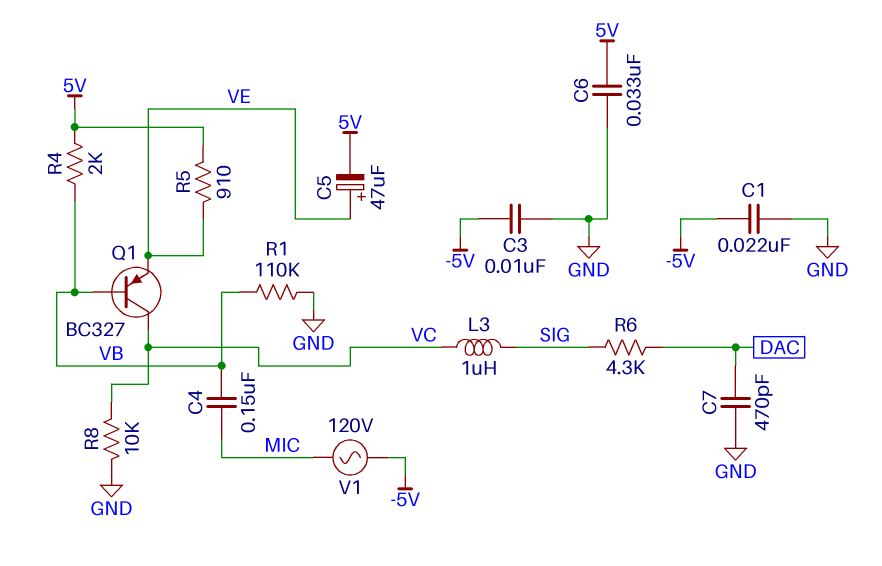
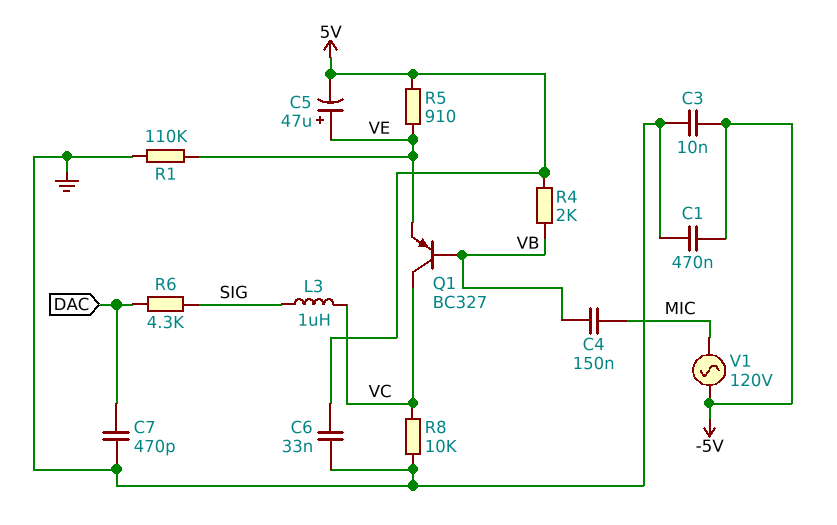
C1: 22nF (-5V, GND) -> 470nF (-5V, GND)
R1: 110k (GND, VB) -> 110k (GND, VE)

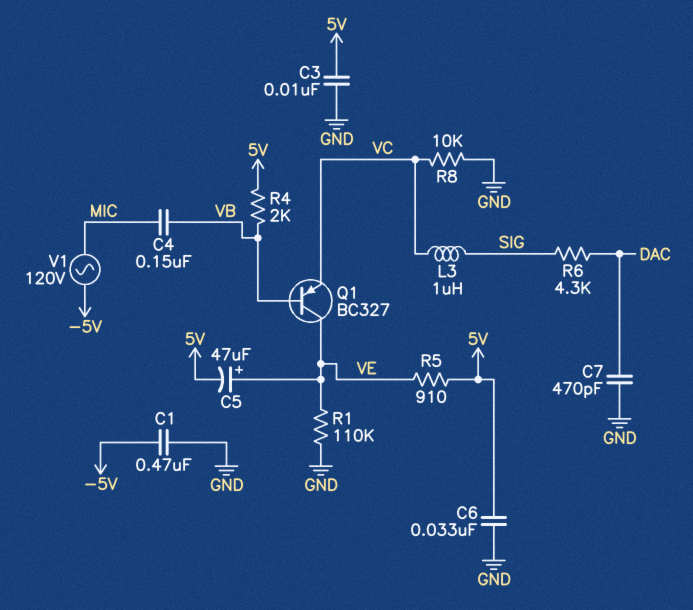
C3: 10nF (-5V, GND) -> 10nF (5V, GND)
Q1: PNP BC327 (B VB, C VC, E VE) -> PNP BC327 (B VB, C VE, E VC)

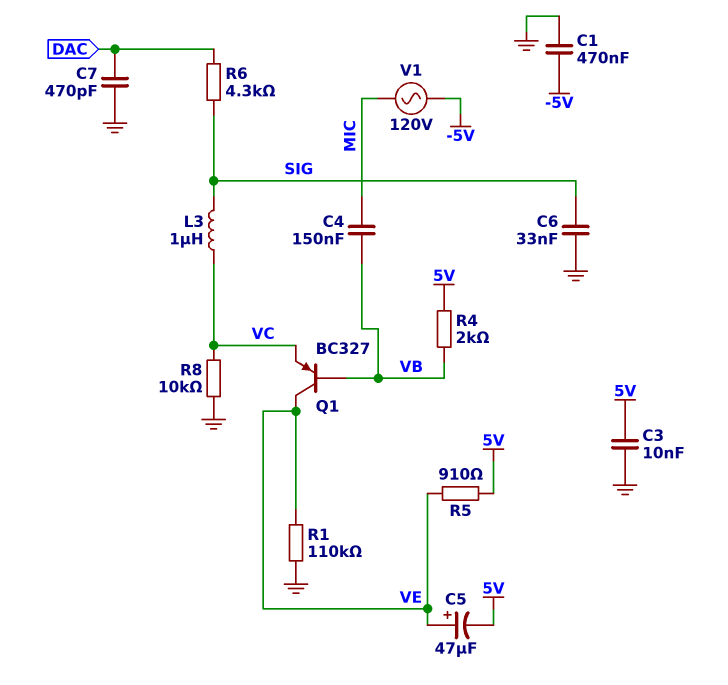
C6: 33nF (5V, GND) -> 33nF (GND, SIG)

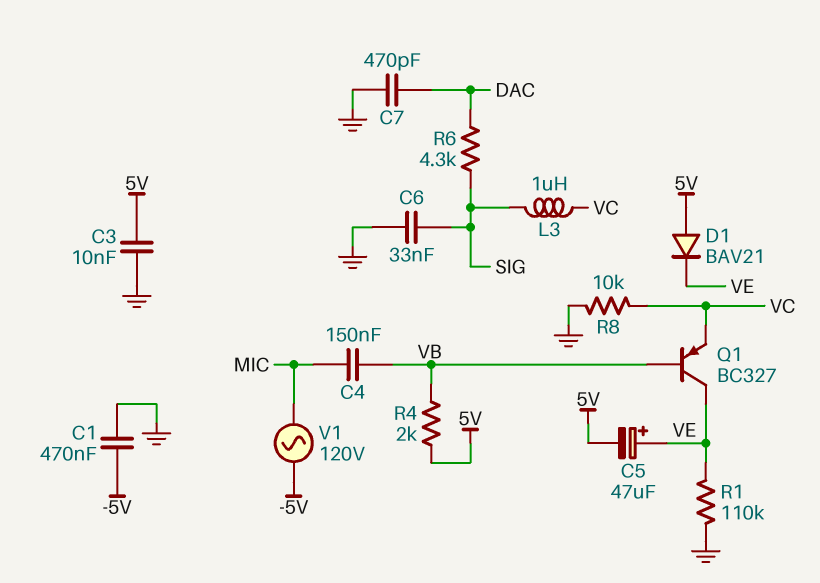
D1: none -> diode BAV21 (A 5V, K VE)
R5: 910 (5V, VE) -> none

